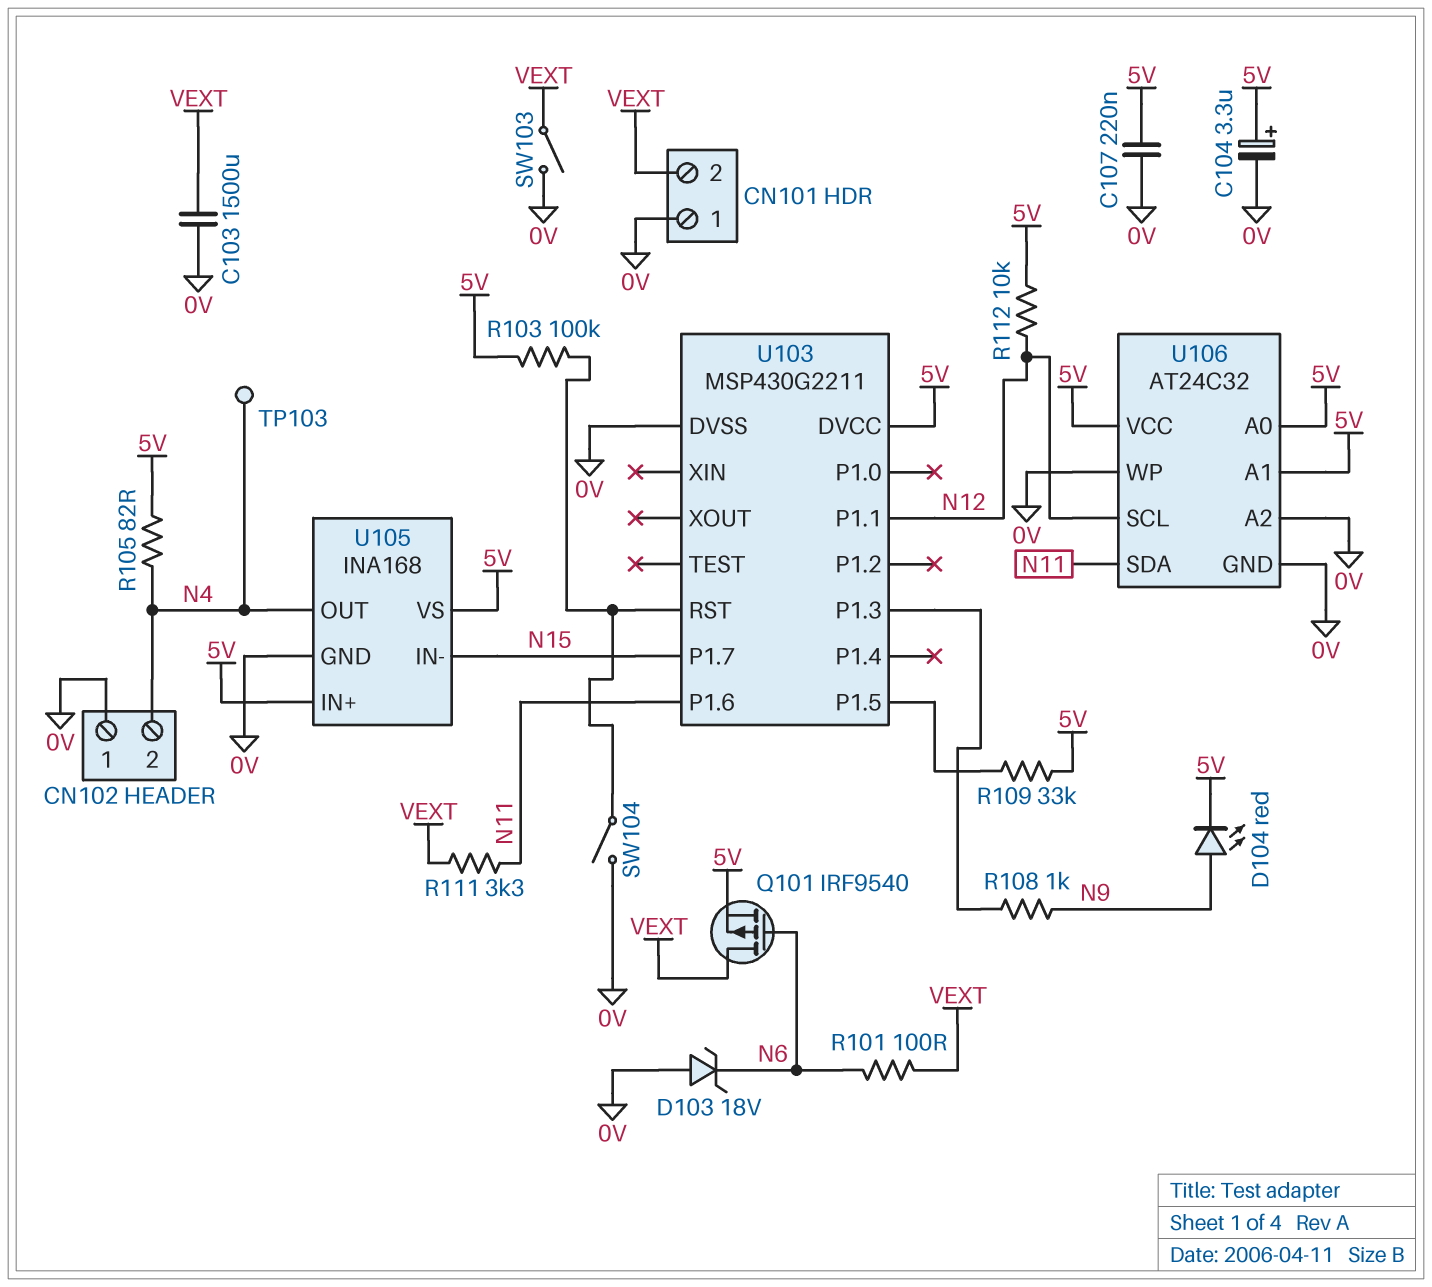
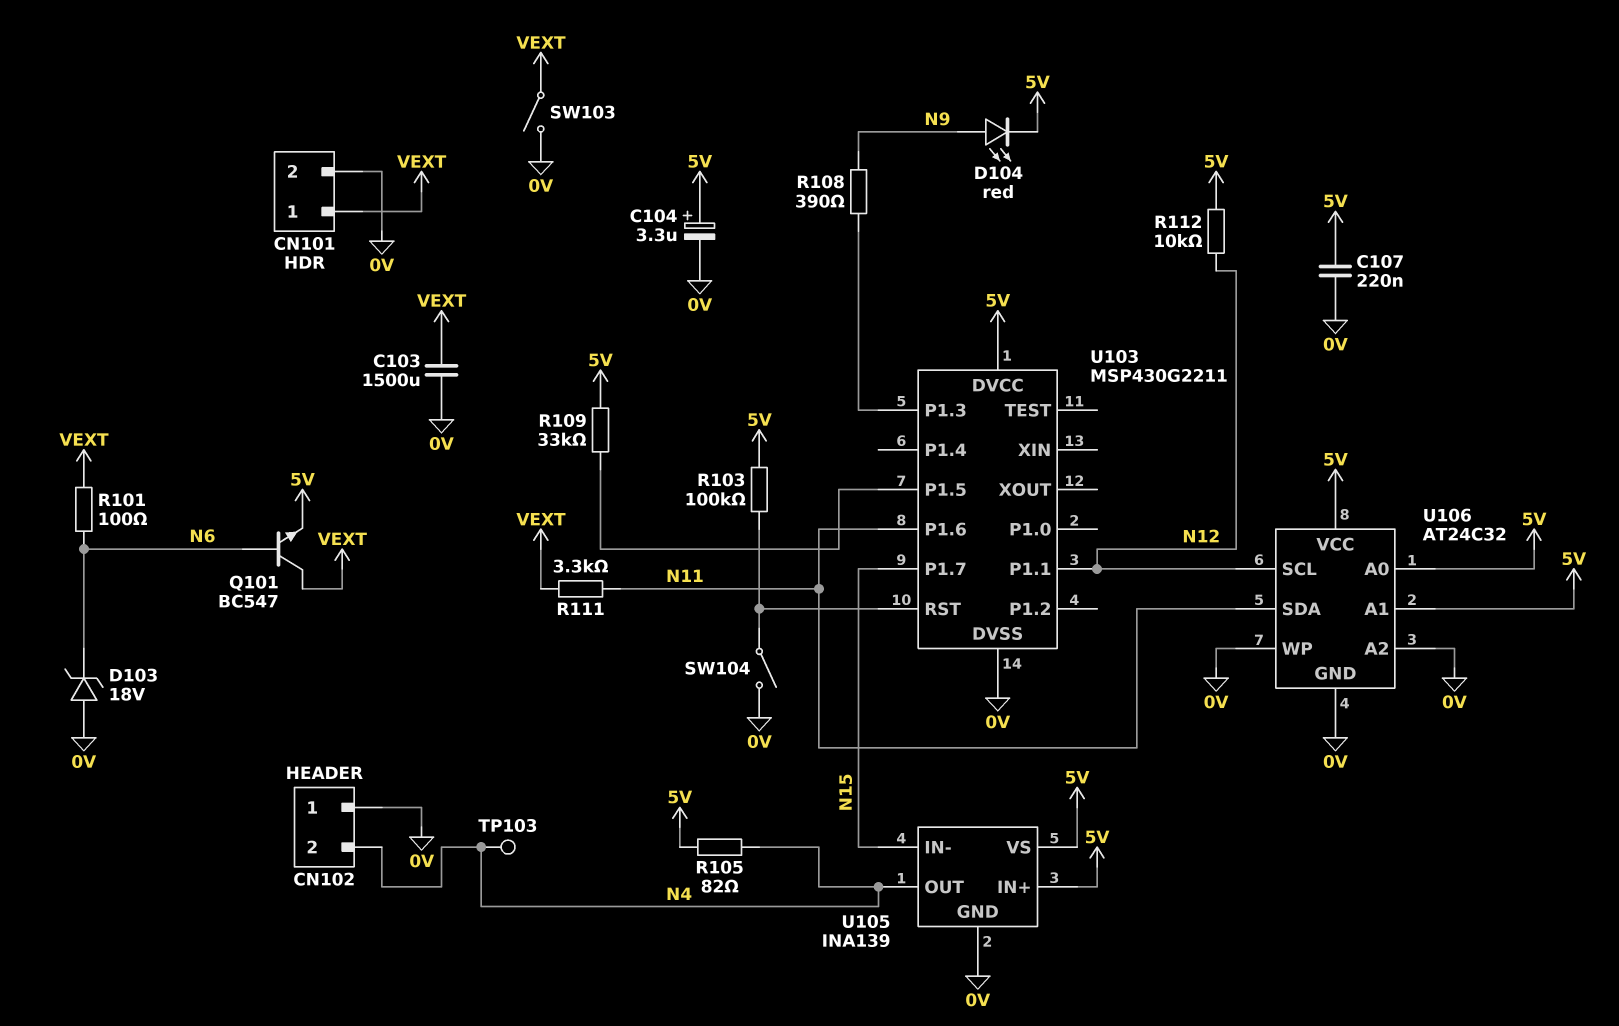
CN101 pin 1: 0V -> VEXT
CN101 pin 2: VEXT -> 0V
Q101: PMOS IRF9540 (G N6, D VEXT, S 5V) -> NPN BC547 (B N6, C VEXT, E 5V)
R108: 1k (N9, U103/P1.3) -> 390 (N9, U103/P1.3)
U105: INA168 -> INA139

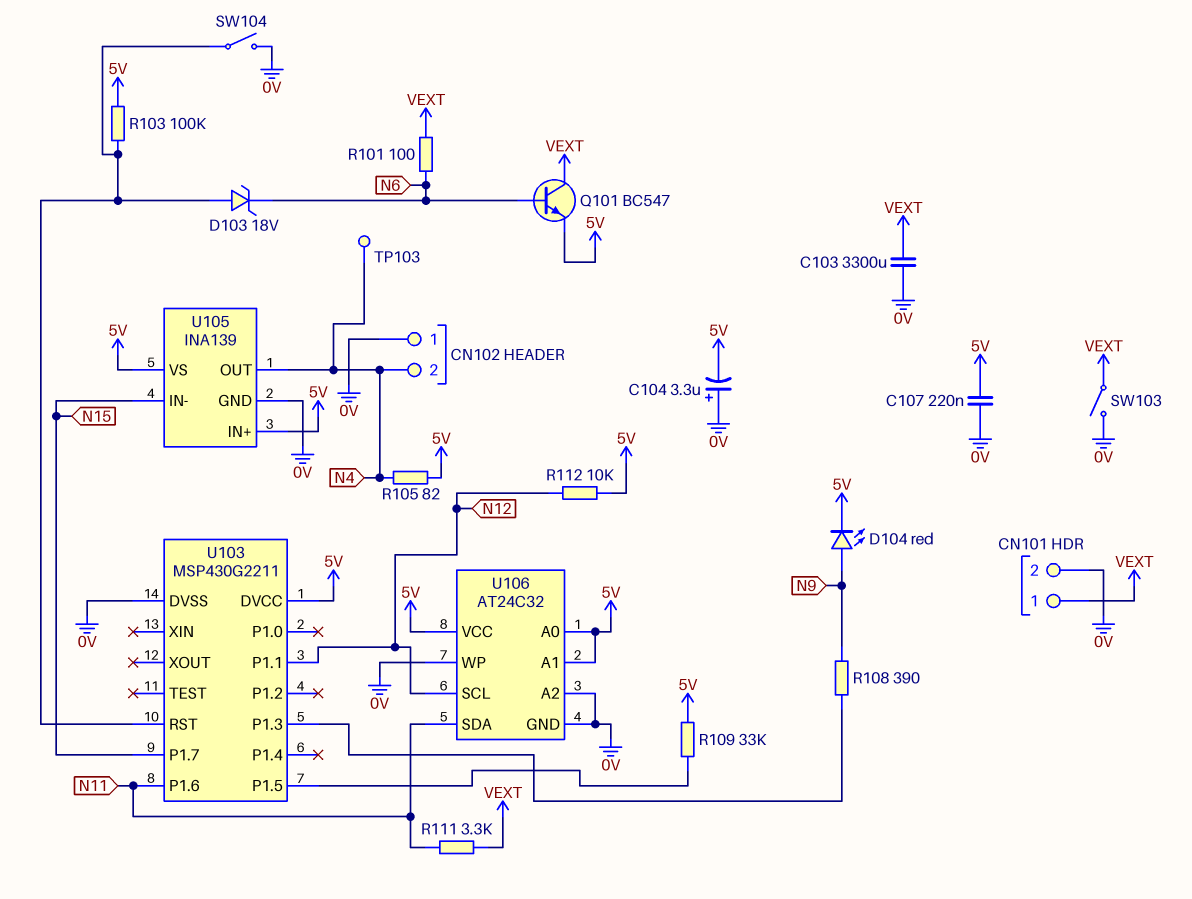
C103: 1500uF (0V, VEXT) -> 3300uF (0V, VEXT)
C104: 3.3uF (plus 5V, minus 0V) -> 3.3uF (plus 0V, minus 5V)
D103: zener 18V (A 0V, K N6) -> zener 18V (A U103/RST, K N6)

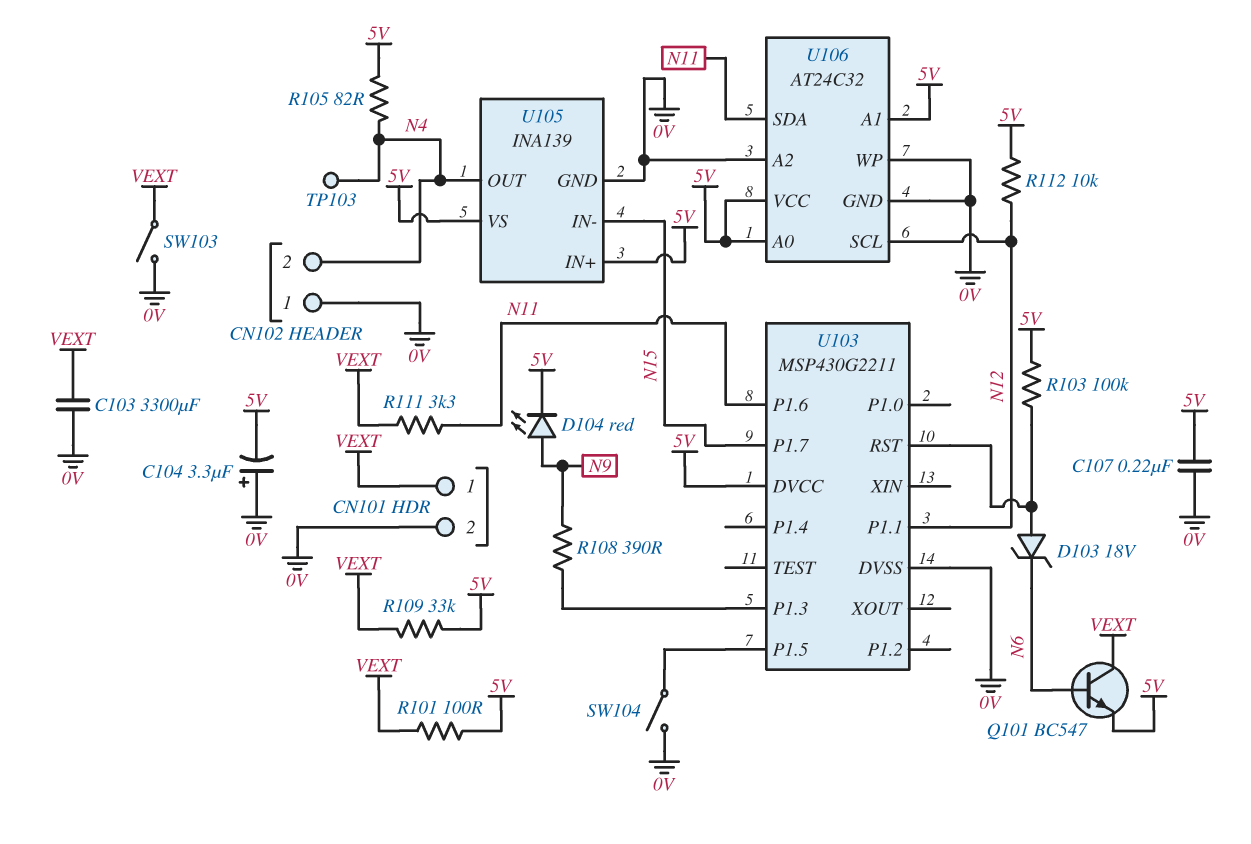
R101: 100 (N6, VEXT) -> 100 (5V, VEXT)
R109: 33k (5V, U103/P1.5) -> 33k (5V, VEXT)
SW104: switch (0V, U103/RST) -> switch (0V, U103/P1.5)

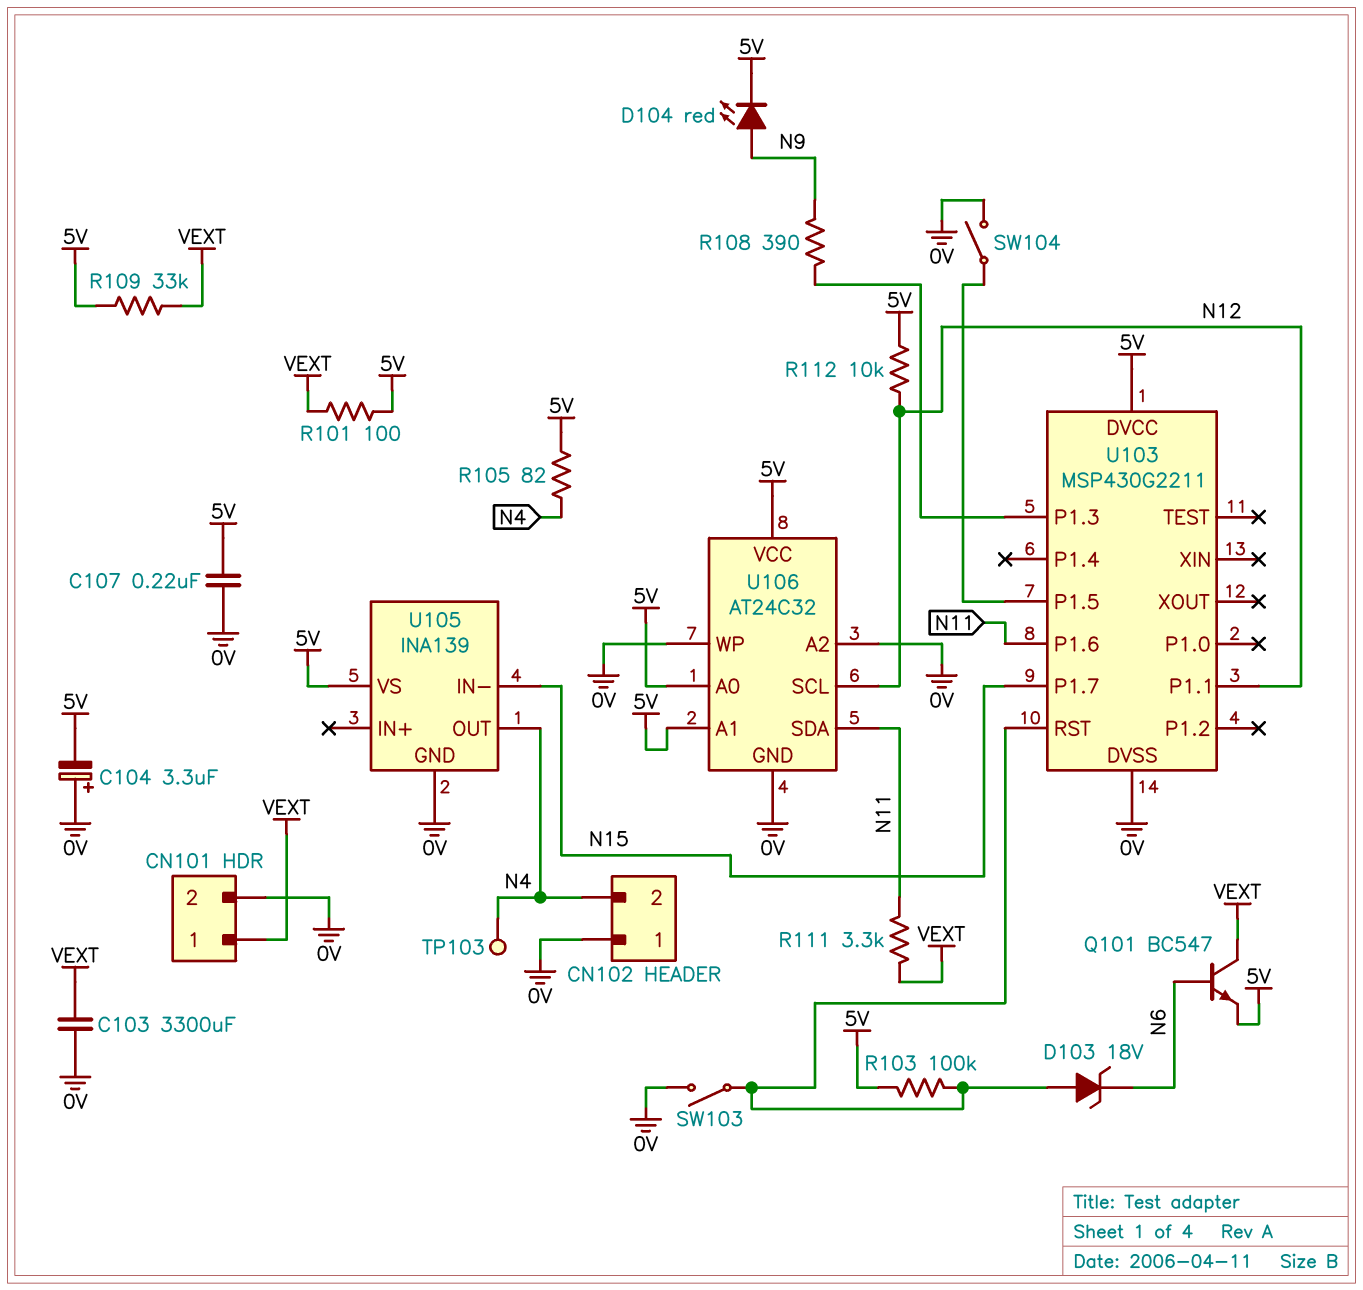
SW103: switch (0V, VEXT) -> switch (0V, U103/RST)
U105 pin IN+: 5V -> none

